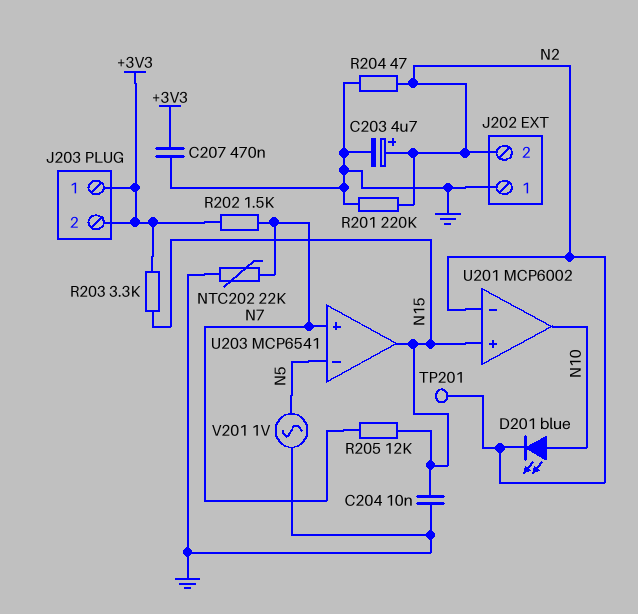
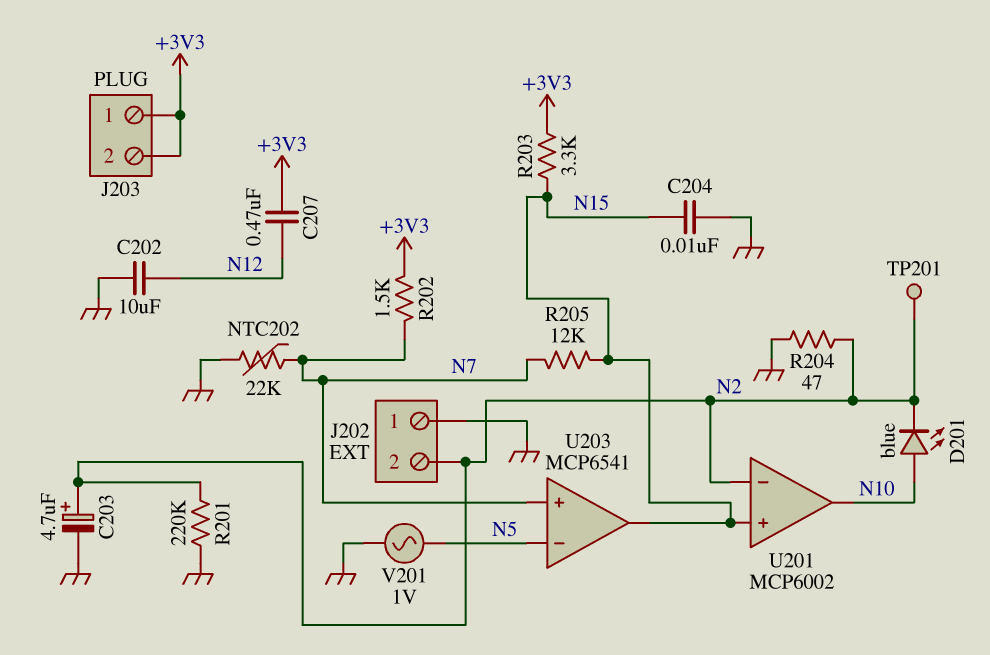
C202: none -> 10uF (GND, N12)
C207: 470nF (+3V3, GND) -> 470nF (+3V3, N12)

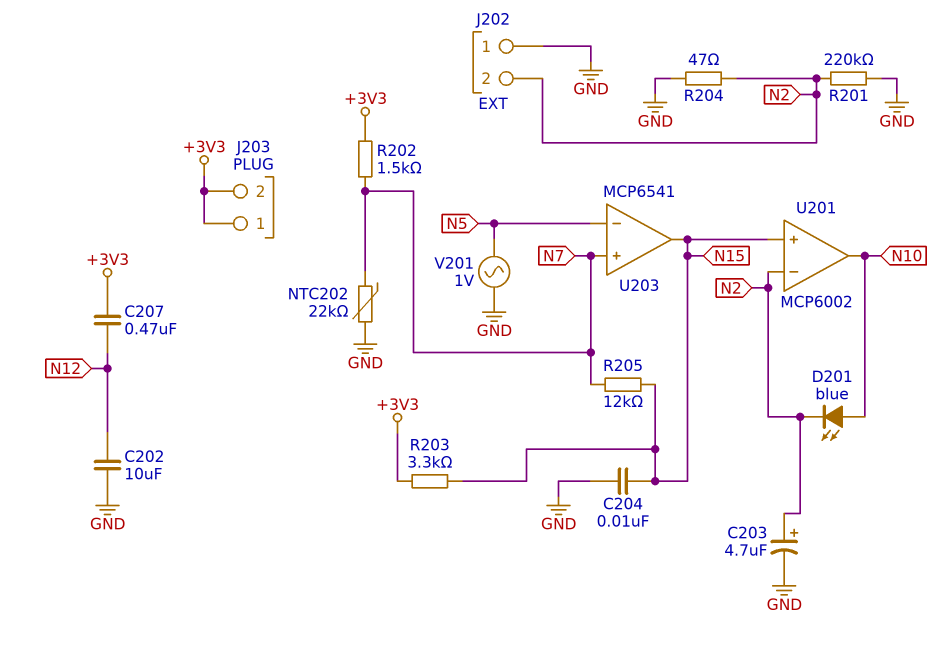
TP201: test point (N2) -> none

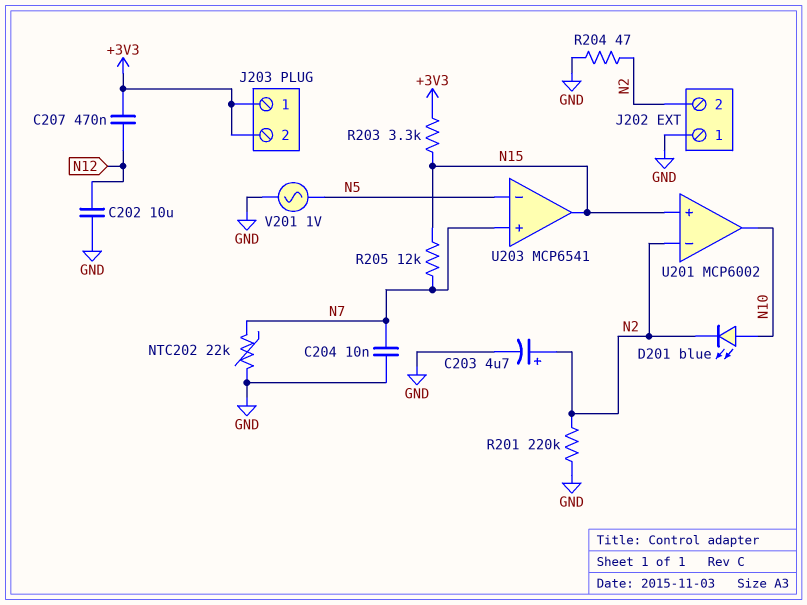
C204: 10nF (GND, N15) -> 10nF (GND, N7)
R202: 1.5k (+3V3, N7) -> none

